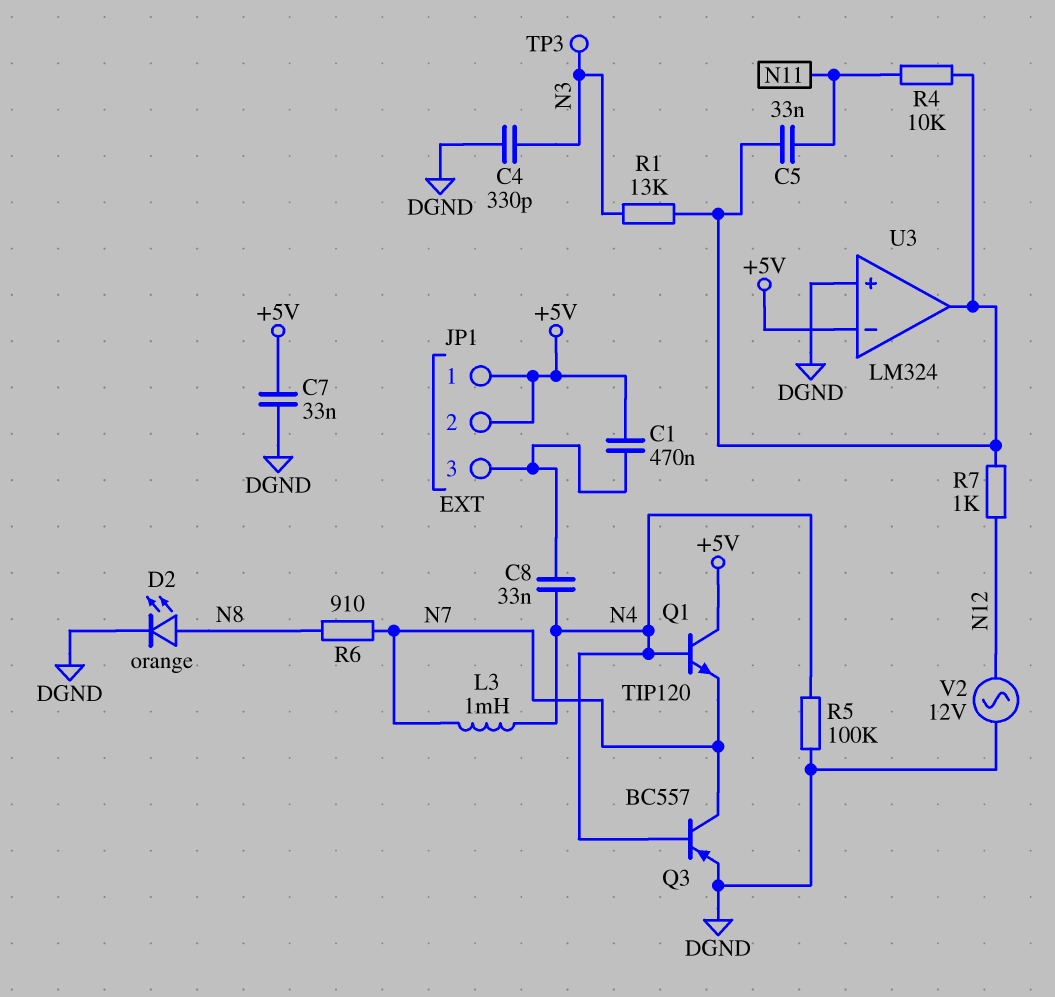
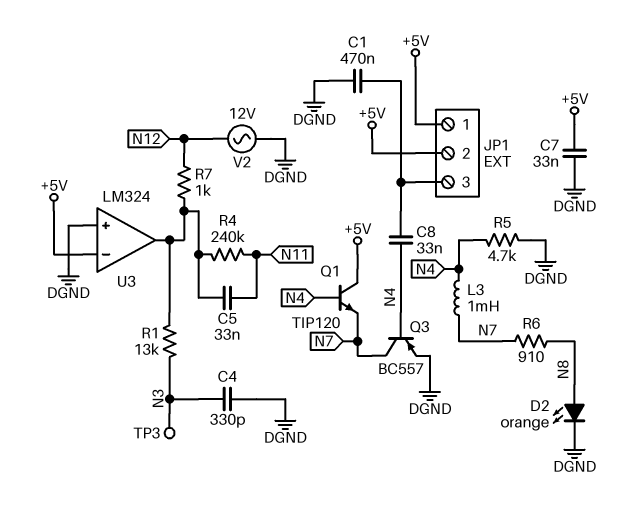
C1: 470nF (+5V, JP1/3) -> 470nF (DGND, JP1/3)
R4: 10k (N11, U3/out) -> 240k (N11, U3/out)
R5: 100k (DGND, N4) -> 4.7k (DGND, N4)

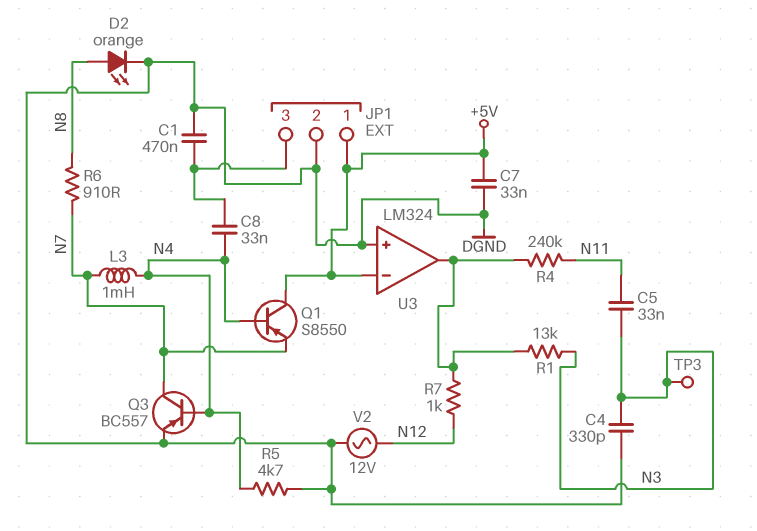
C5: 33nF (N11, U3/out) -> 33nF (N3, N11)
JP1 pin 2: +5V -> DGND
Q1: NPN TIP120 (B N4, C +5V, E N7) -> PNP S8550 (B N4, C +5V, E N7)

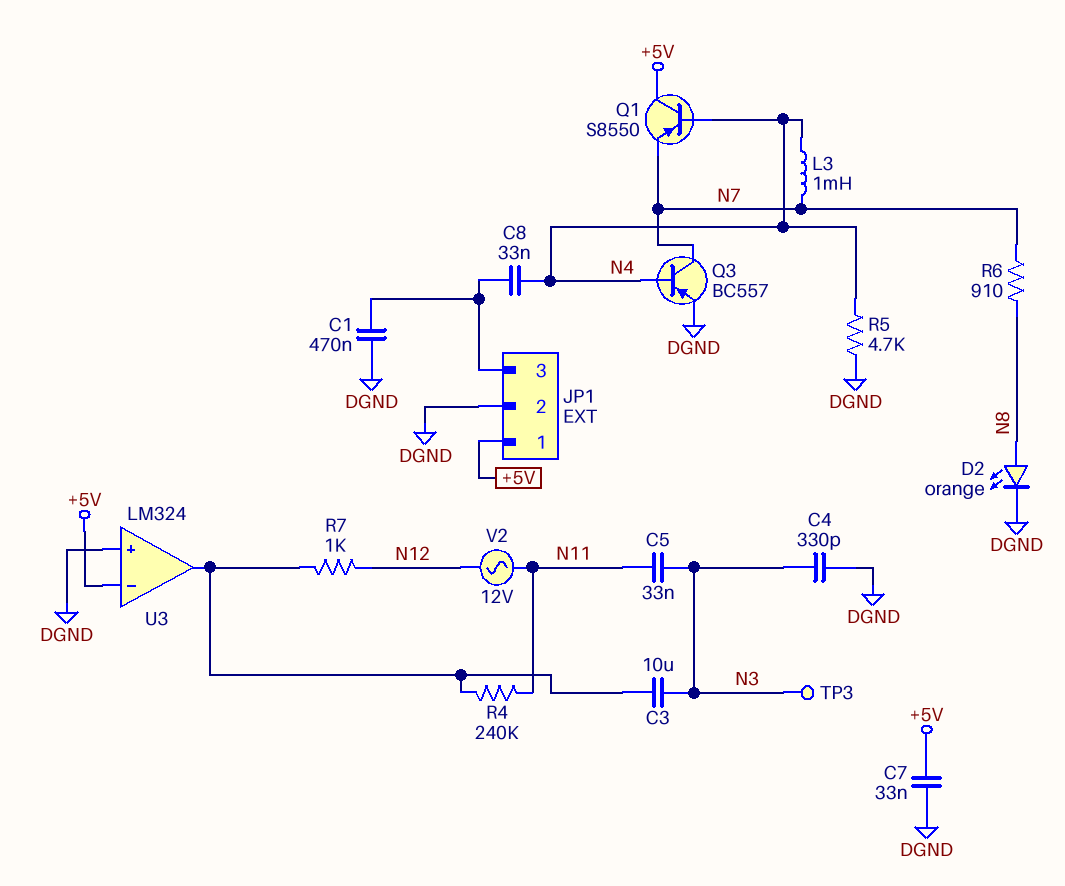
C3: none -> 10uF (N3, U3/out)
R1: 13k (N3, U3/out) -> none
V2: AC 12V (DGND, N12) -> AC 12V (N11, N12)

